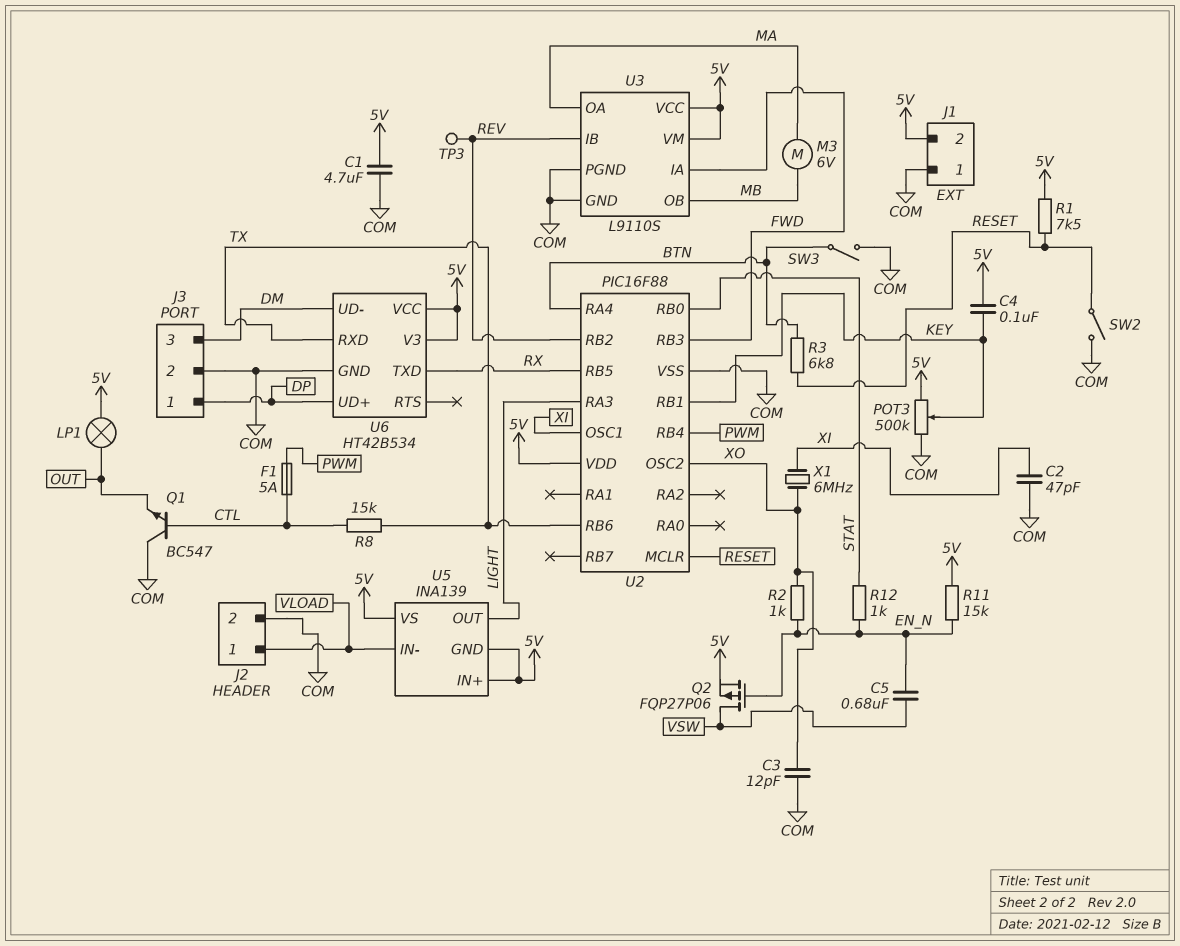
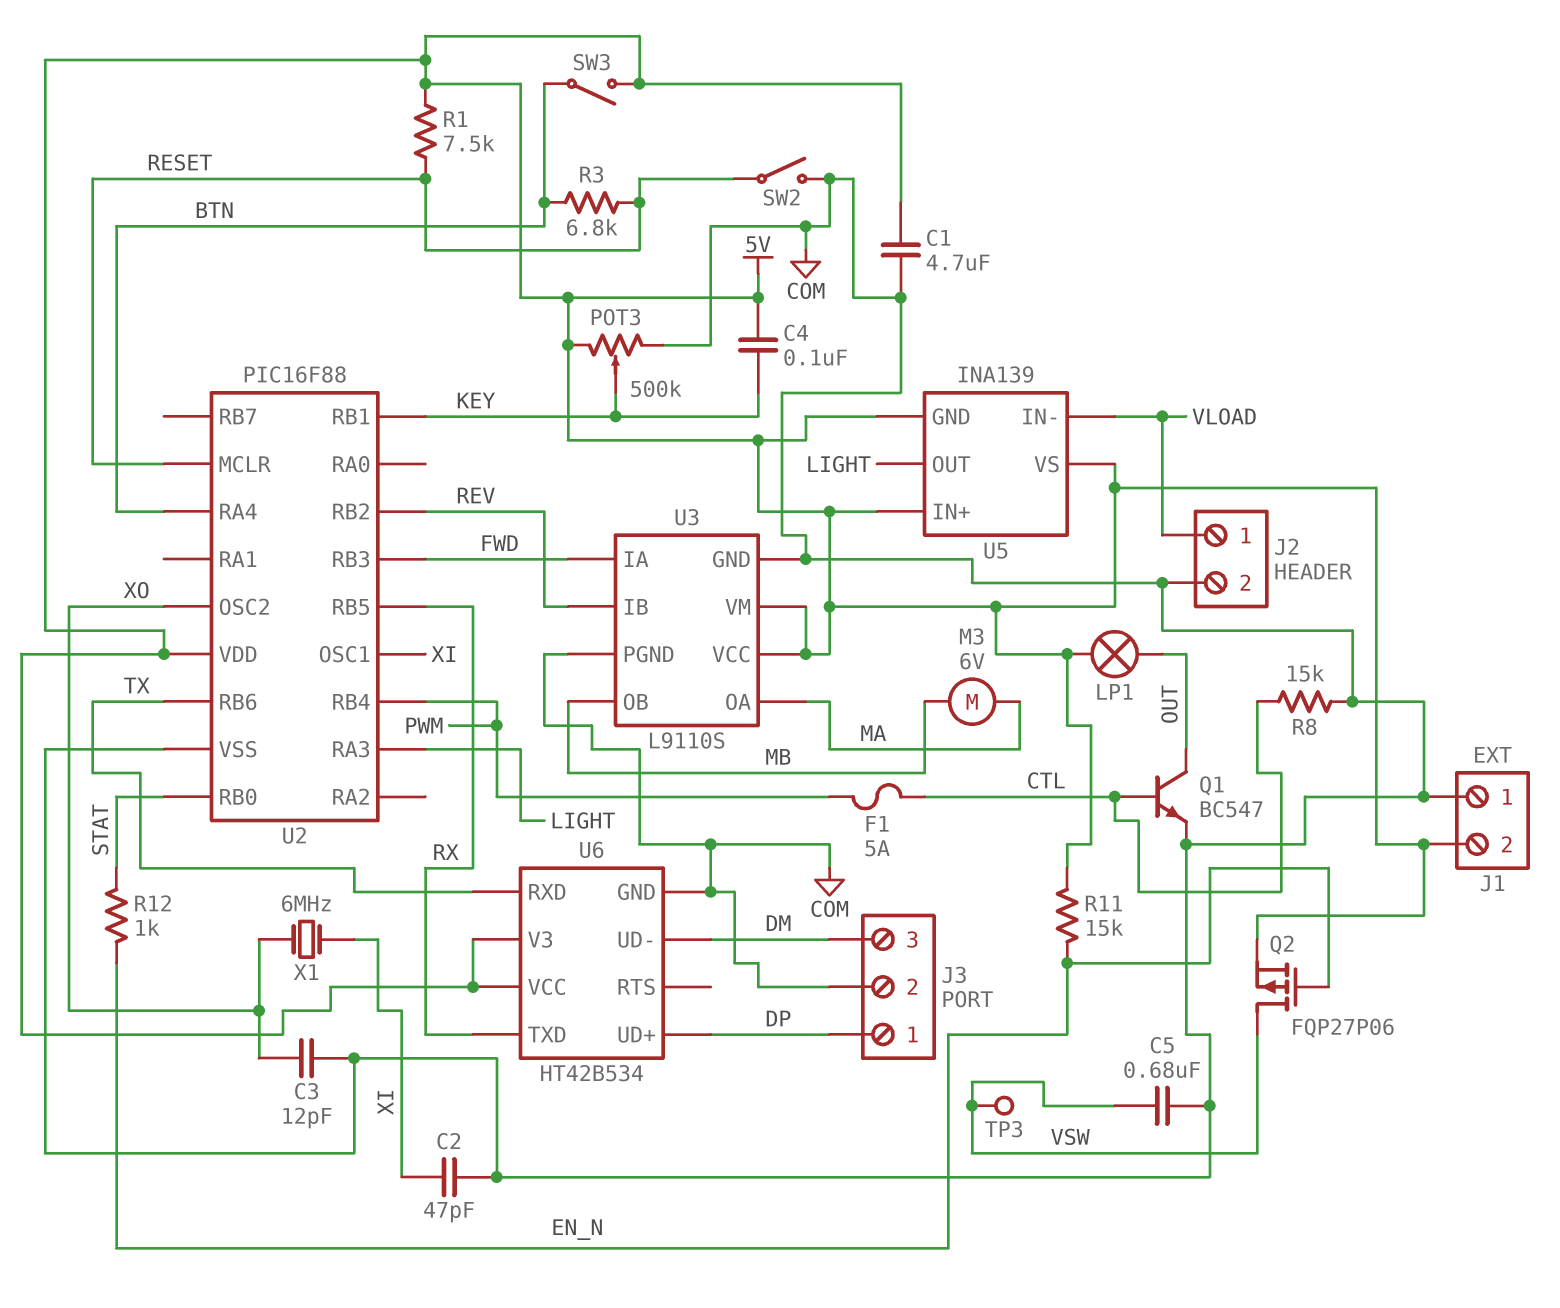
C5: 680nF (EN_N, VSW) -> 680nF (COM, VSW)
Q1: NPN BC547 (B CTL, C COM, E OUT) -> NPN BC547 (B CTL, C OUT, E COM)
R2: 1k (EN_N, XO) -> none
R8: 15k (CTL, TX) -> 15k (COM, CTL)
SW3: switch (BTN, COM) -> switch (5V, BTN)
TP3: test point (REV) -> test point (VSW)

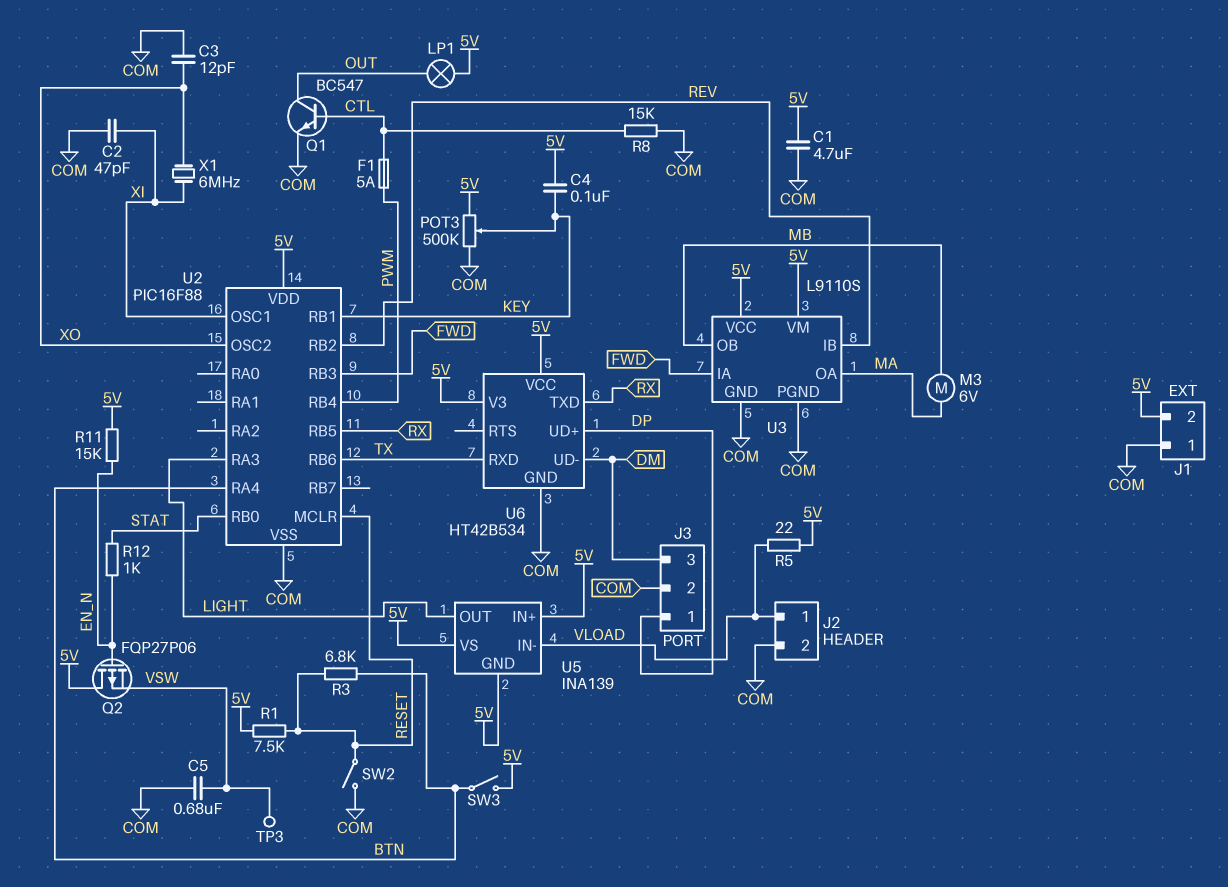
Q2: PMOS FQP27P06 (G EN_N, D VSW, S 5V) -> PMOS FQP27P06 (G EN_N, D 5V, S VSW)
R5: none -> 22 (5V, VLOAD)

